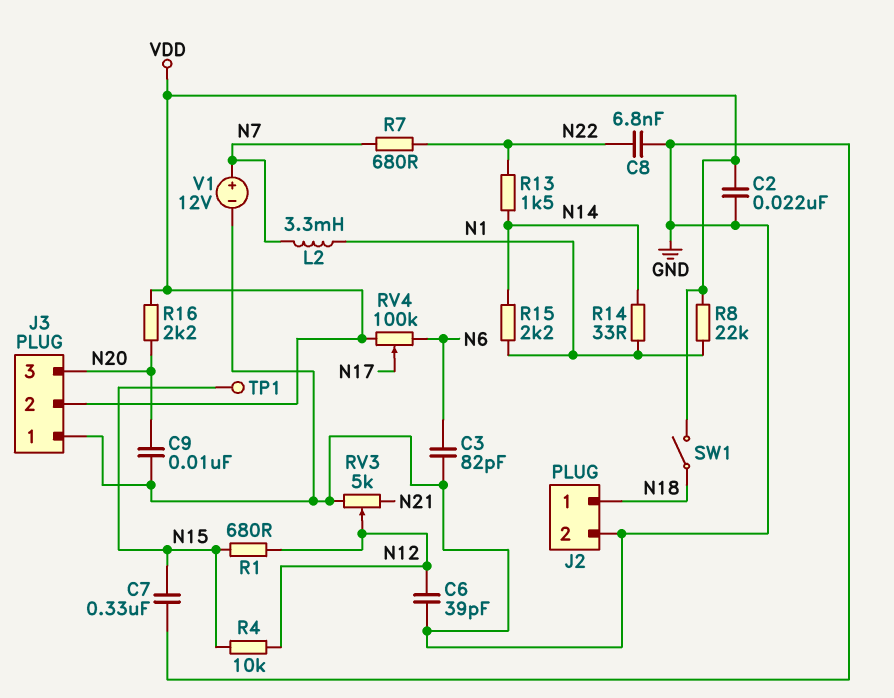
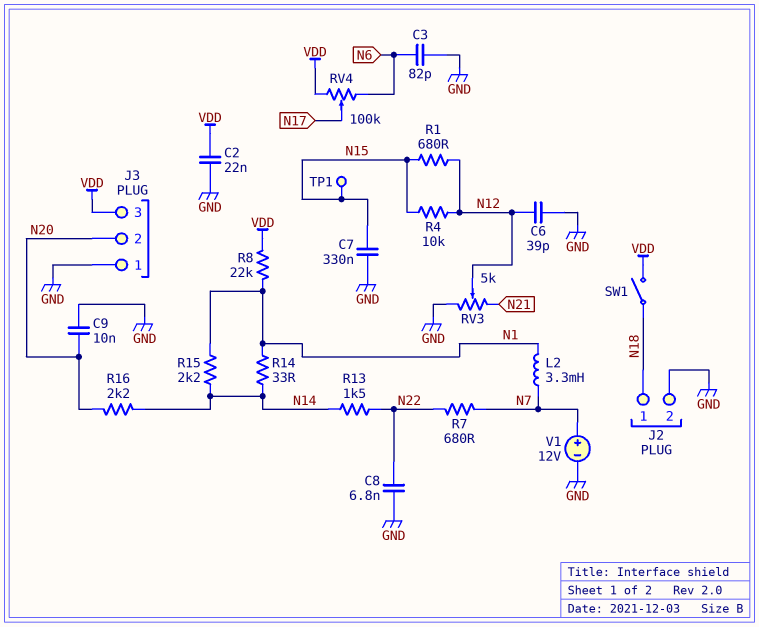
J3 pin 2: VDD -> N20
J3 pin 3: N20 -> VDD
R16: 2.2k (N20, VDD) -> 2.2k (N14, N20)

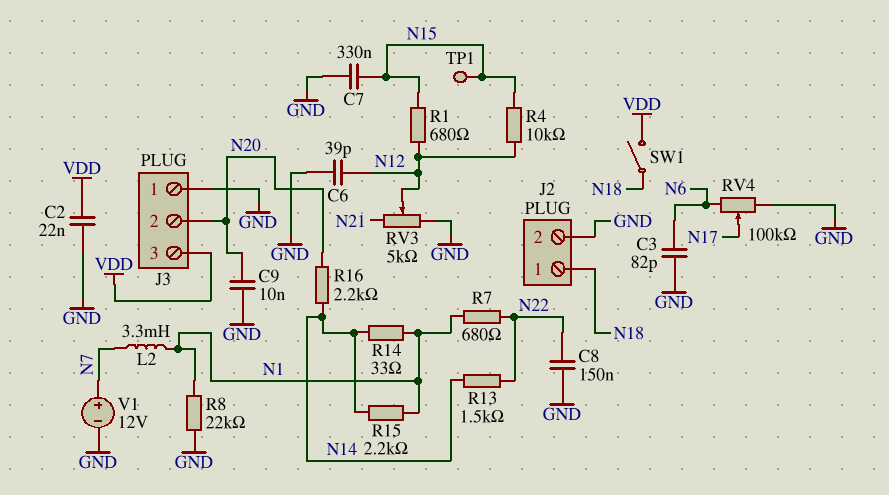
C8: 6.8nF (GND, N22) -> 150nF (GND, N22)
R7: 680 (N7, N22) -> 680 (N1, N22)
R8: 22k (N1, VDD) -> 22k (GND, N1)
RV4: 100k (N6, VDD, wiper N17) -> 100k (GND, N6, wiper N17)

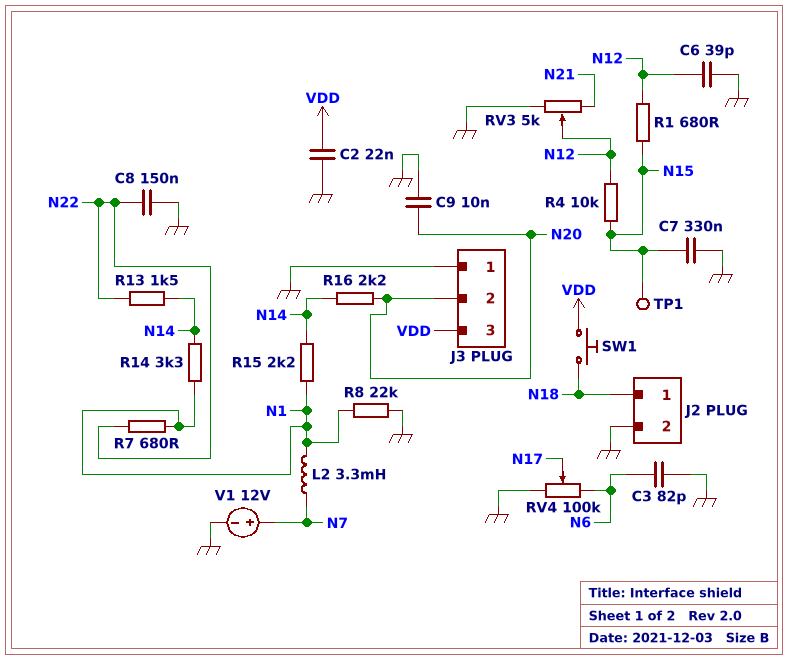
R14: 33 (N1, N14) -> 3.3k (N1, N14)
SW1: switch (N18, VDD) -> button (N18, VDD)

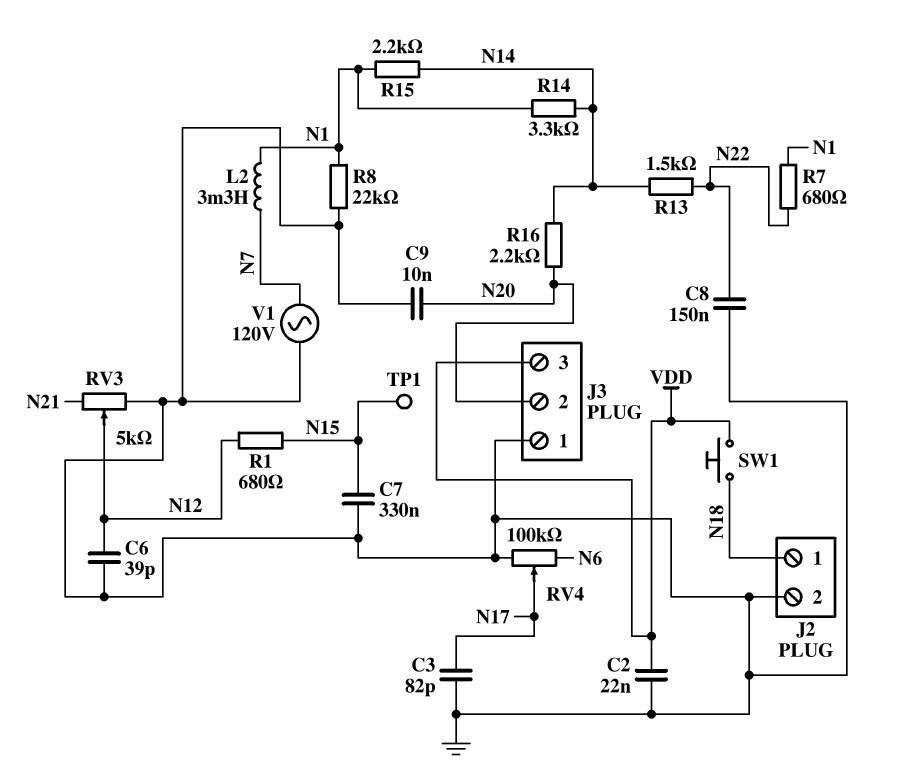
C3: 82pF (GND, N6) -> 82pF (GND, N17)
R4: 10k (N12, N15) -> none
V1: 12V (plus N7, minus GND) -> AC 120V (GND, N7)

